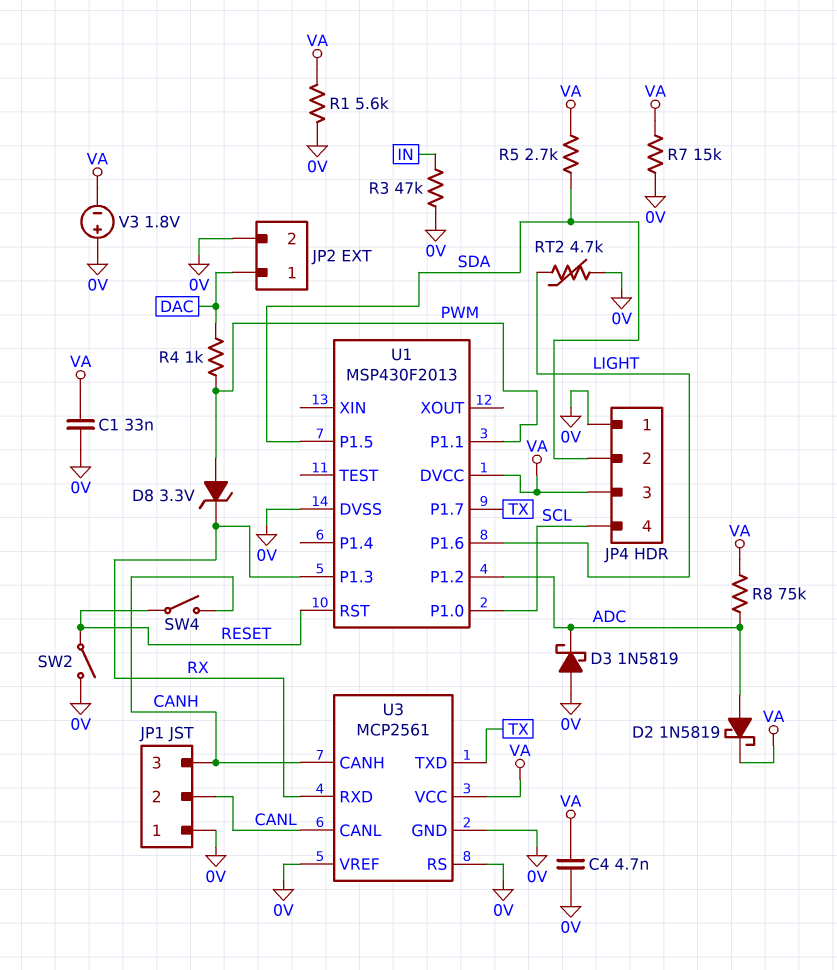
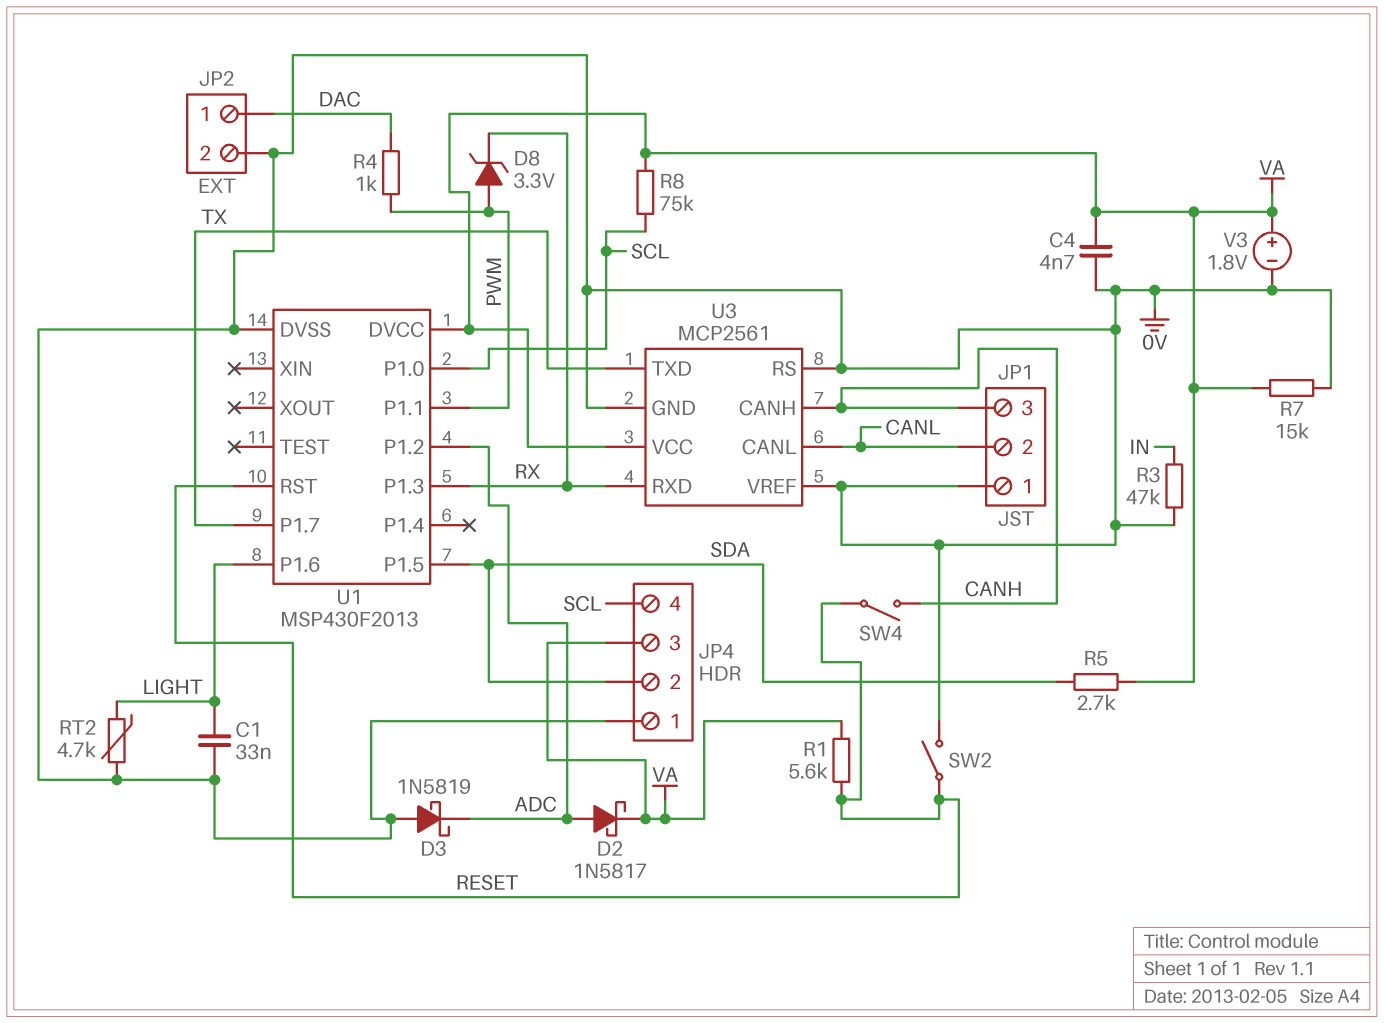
C1: 33nF (0V, VA) -> 33nF (0V, LIGHT)
D2: schottky 1N5819 (A ADC, K VA) -> schottky 1N5817 (A ADC, K VA)
R1: 5.6k (0V, VA) -> 5.6k (RESET, VA)
R8: 75k (ADC, VA) -> 75k (SCL, VA)
V3: 1.8V (plus 0V, minus VA) -> 1.8V (plus VA, minus 0V)

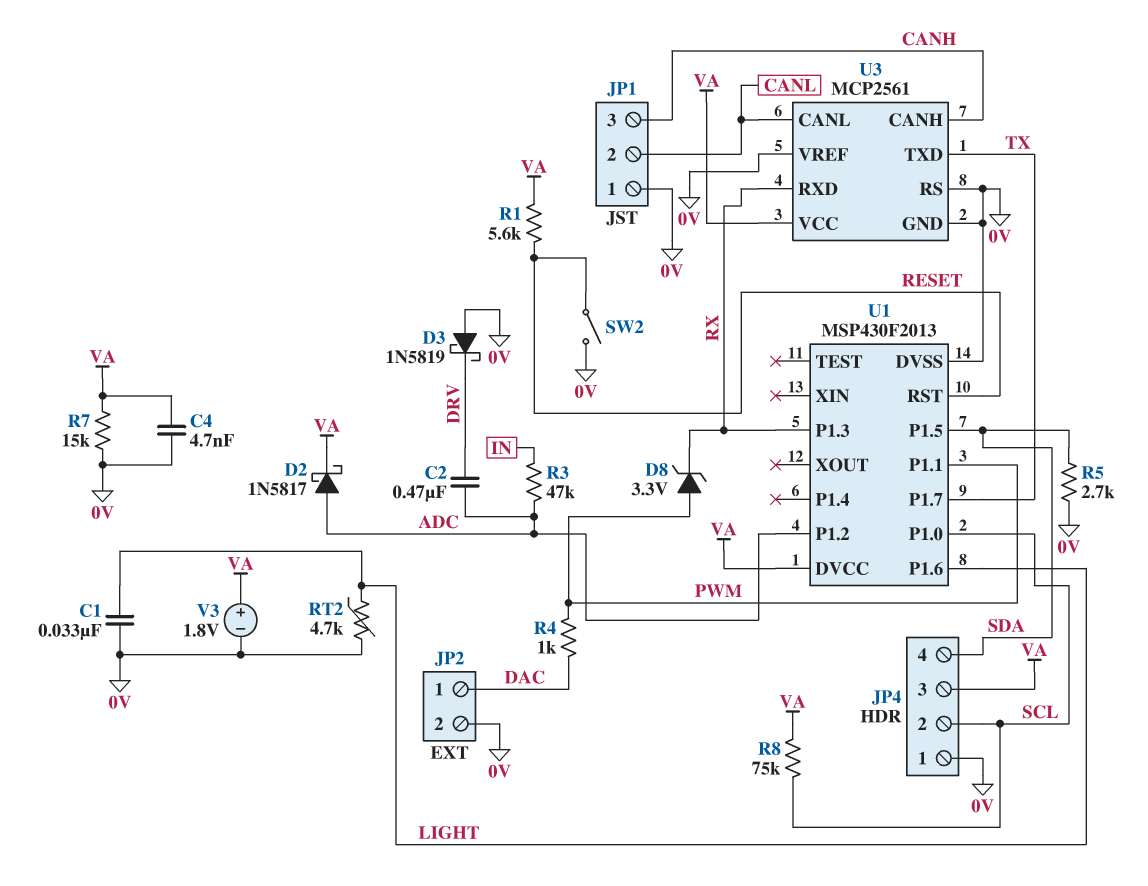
C2: none -> 470nF (ADC, DRV)
D3: schottky 1N5819 (A 0V, K ADC) -> schottky 1N5819 (A 0V, K DRV)
JP4 pin 2: SDA -> SCL
JP4 pin 4: SCL -> SDA
R3: 47k (0V, IN) -> 47k (ADC, IN)
R5: 2.7k (SDA, VA) -> 2.7k (0V, SDA)
SW4: switch (CANH, RESET) -> none

